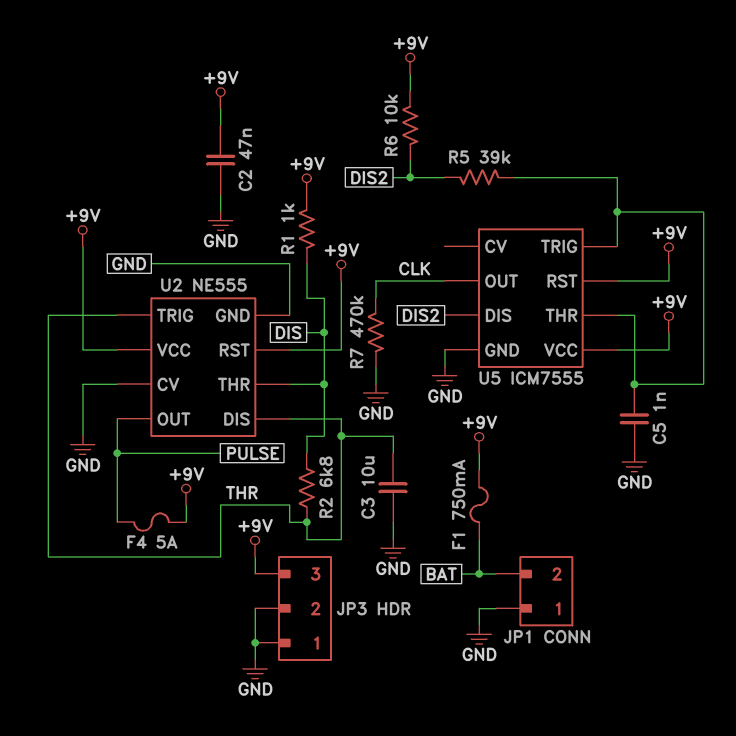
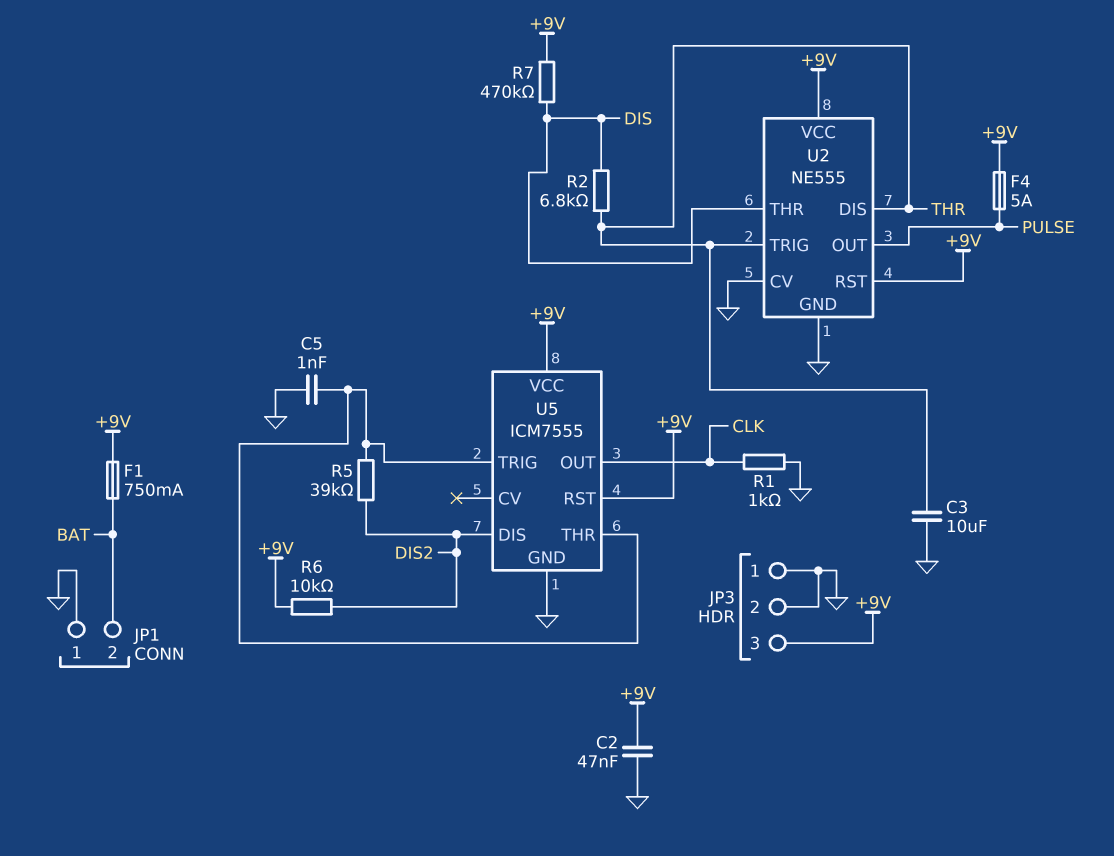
R1: 1k (+9V, DIS) -> 1k (CLK, GND)
R7: 470k (CLK, GND) -> 470k (+9V, DIS)

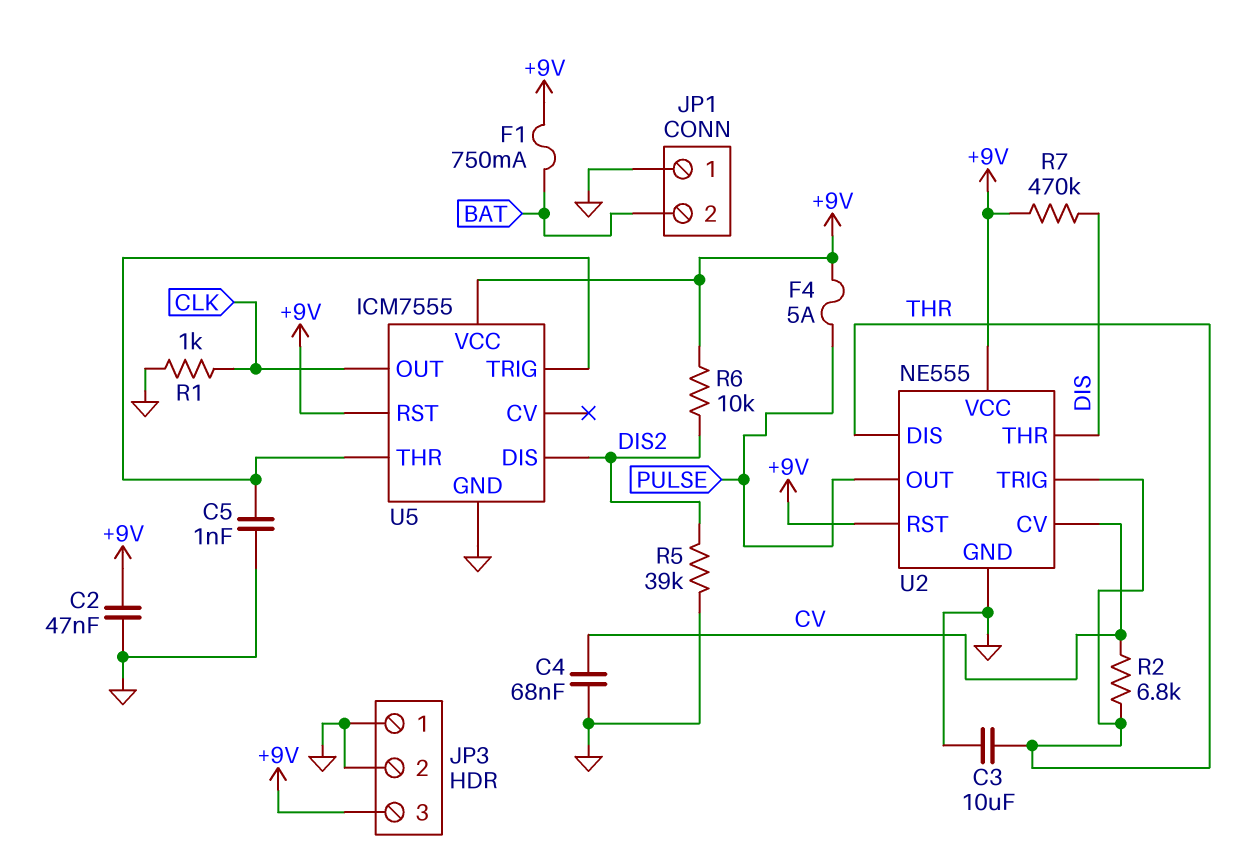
C4: none -> 68nF (CV, GND)
R2: 6.8k (DIS, THR) -> 6.8k (CV, THR)
R5: 39k (DIS2, U5/THR) -> 39k (DIS2, GND)
U2 pin CV: GND -> CV

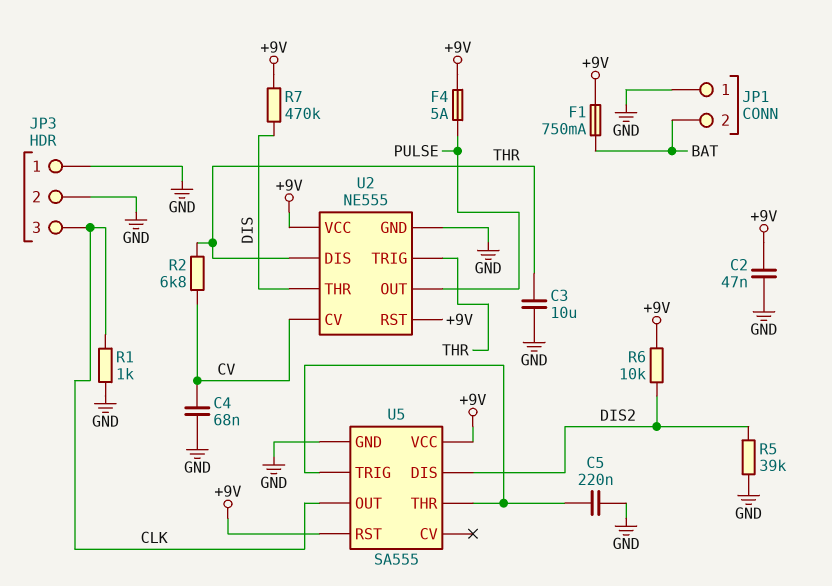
C5: 1nF (GND, U5/THR) -> 220nF (GND, U5/THR)
JP3 pin 3: +9V -> CLK
U5: ICM7555 -> SA555

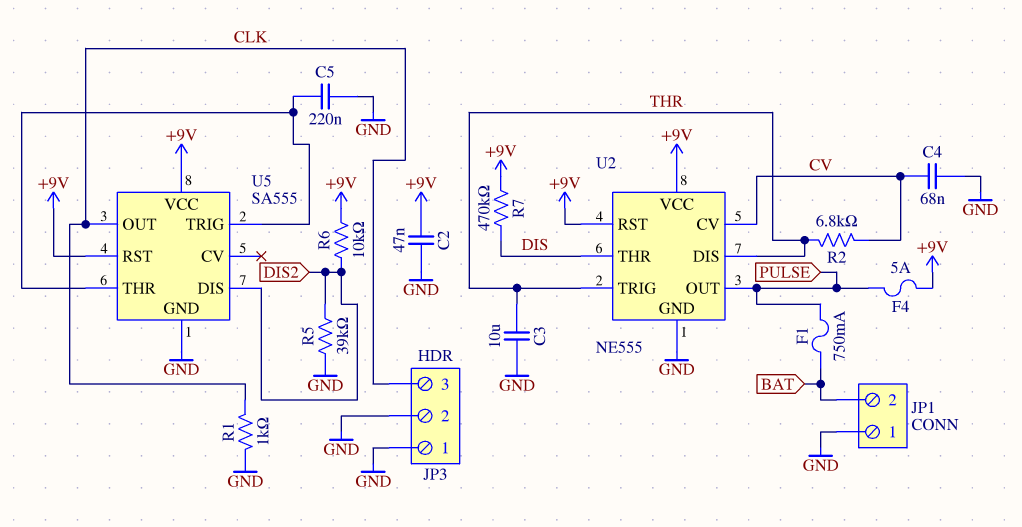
F1: 750mA (+9V, BAT) -> 750mA (BAT, PULSE)

